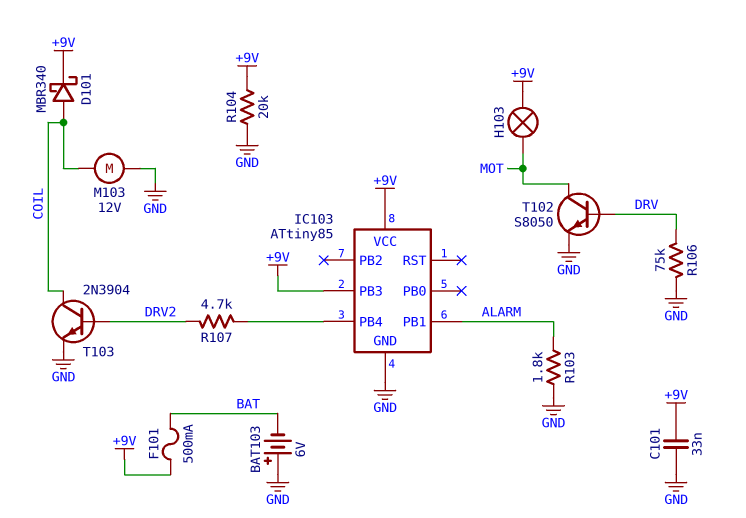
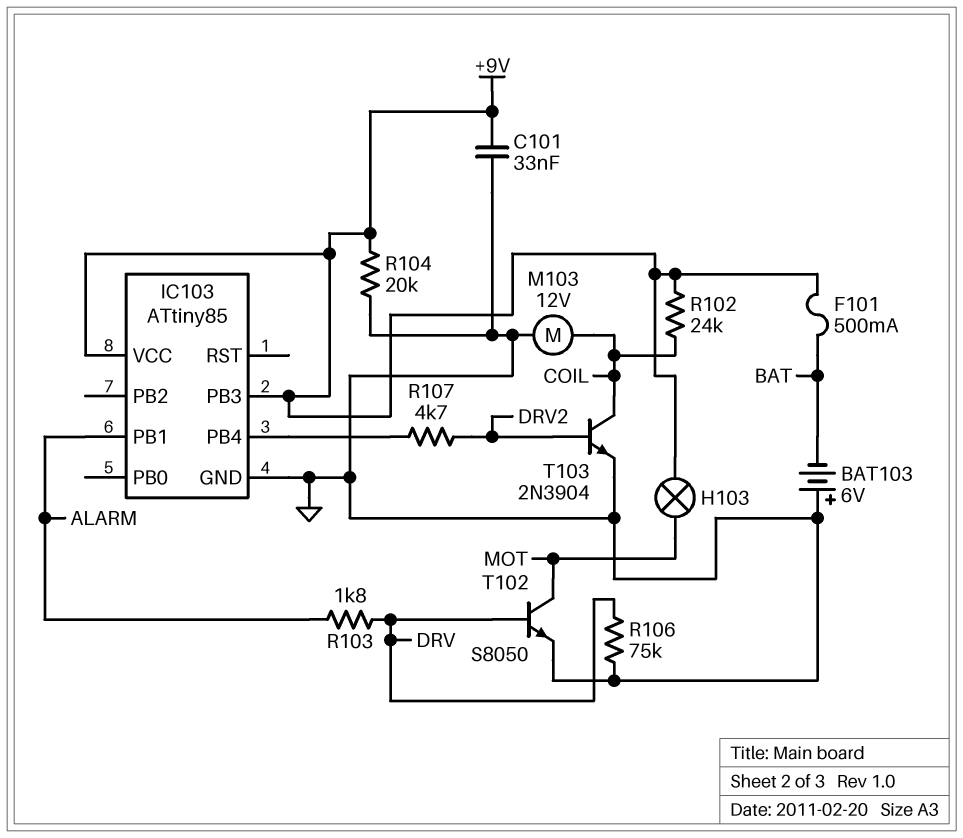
D101: schottky MBR340 (A COIL, K +9V) -> none
R102: none -> 24k (+9V, COIL)
R103: 1.8k (ALARM, GND) -> 1.8k (ALARM, DRV)

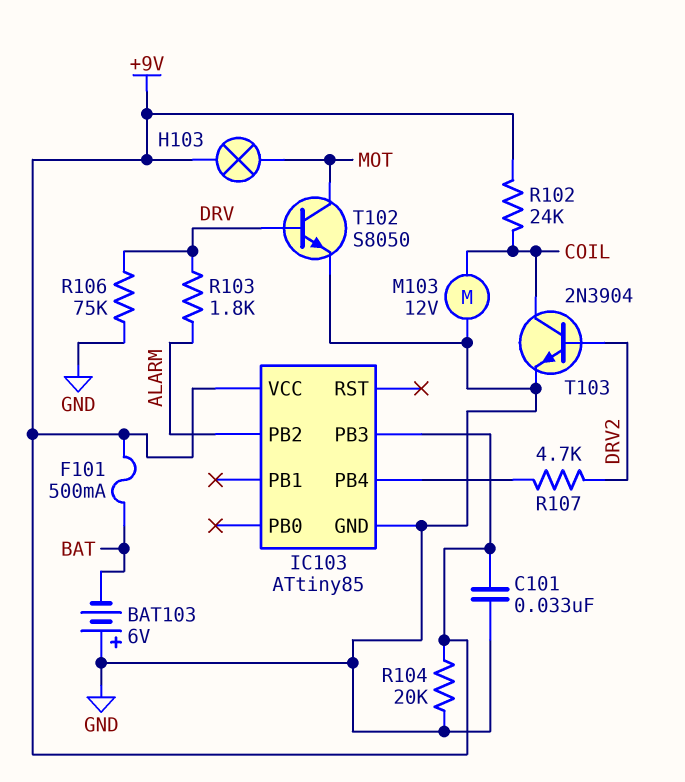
IC103 pin PB1: ALARM -> none
IC103 pin PB2: none -> ALARM

